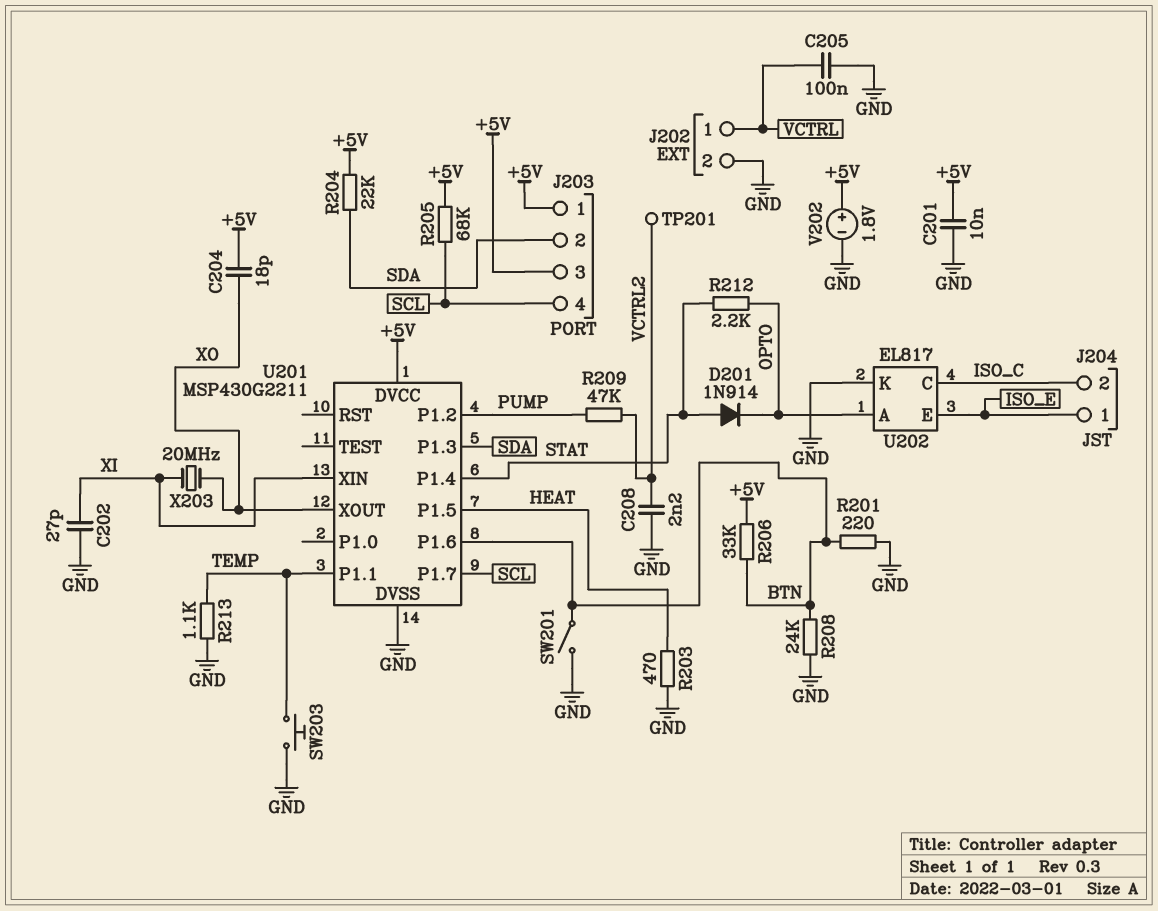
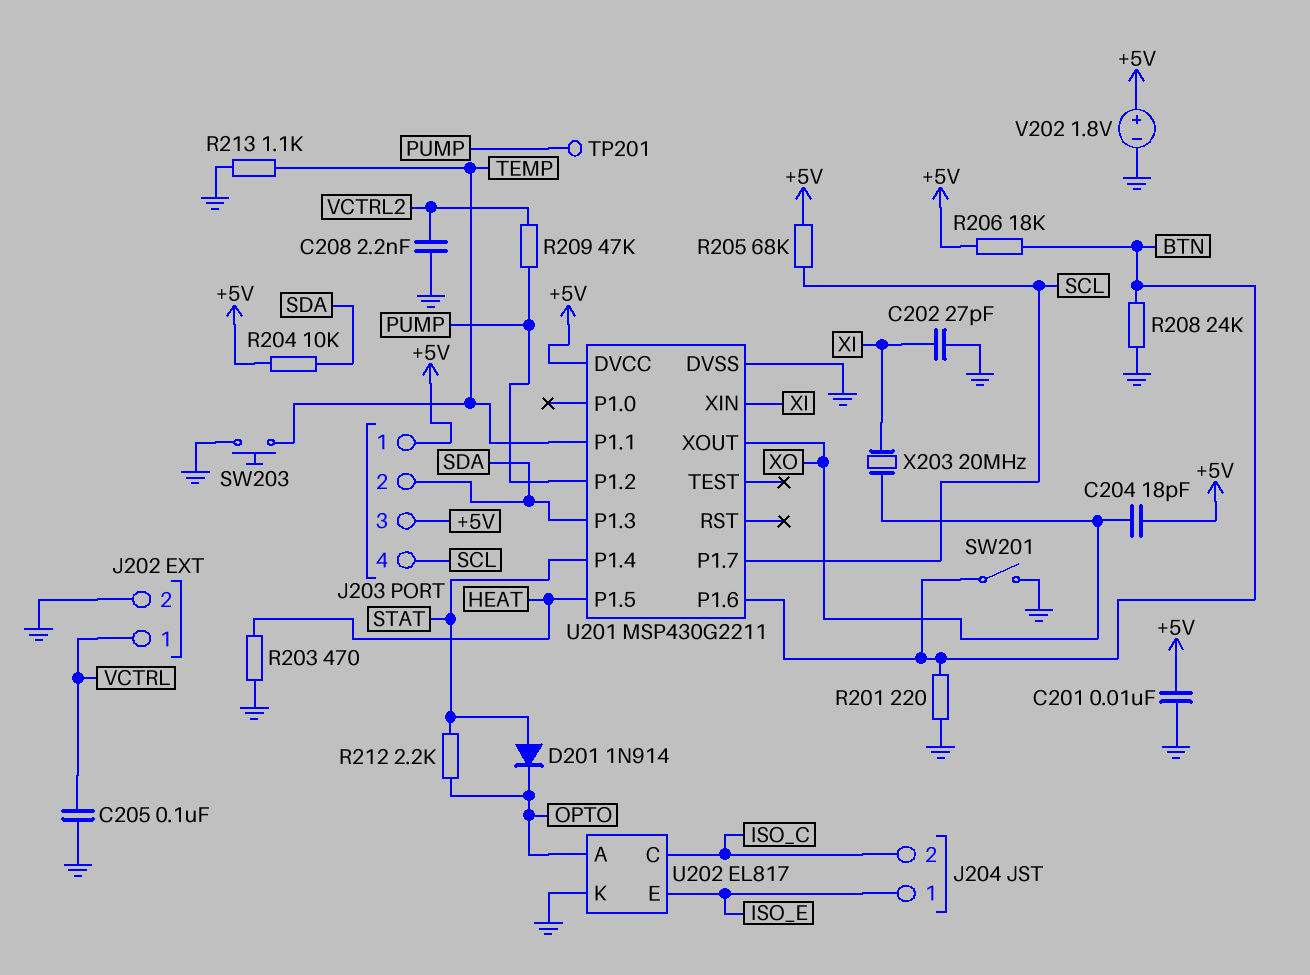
R204: 22k (+5V, SDA) -> 10k (+5V, SDA)
R206: 33k (+5V, BTN) -> 18k (+5V, BTN)
TP201: test point (VCTRL2) -> test point (PUMP)

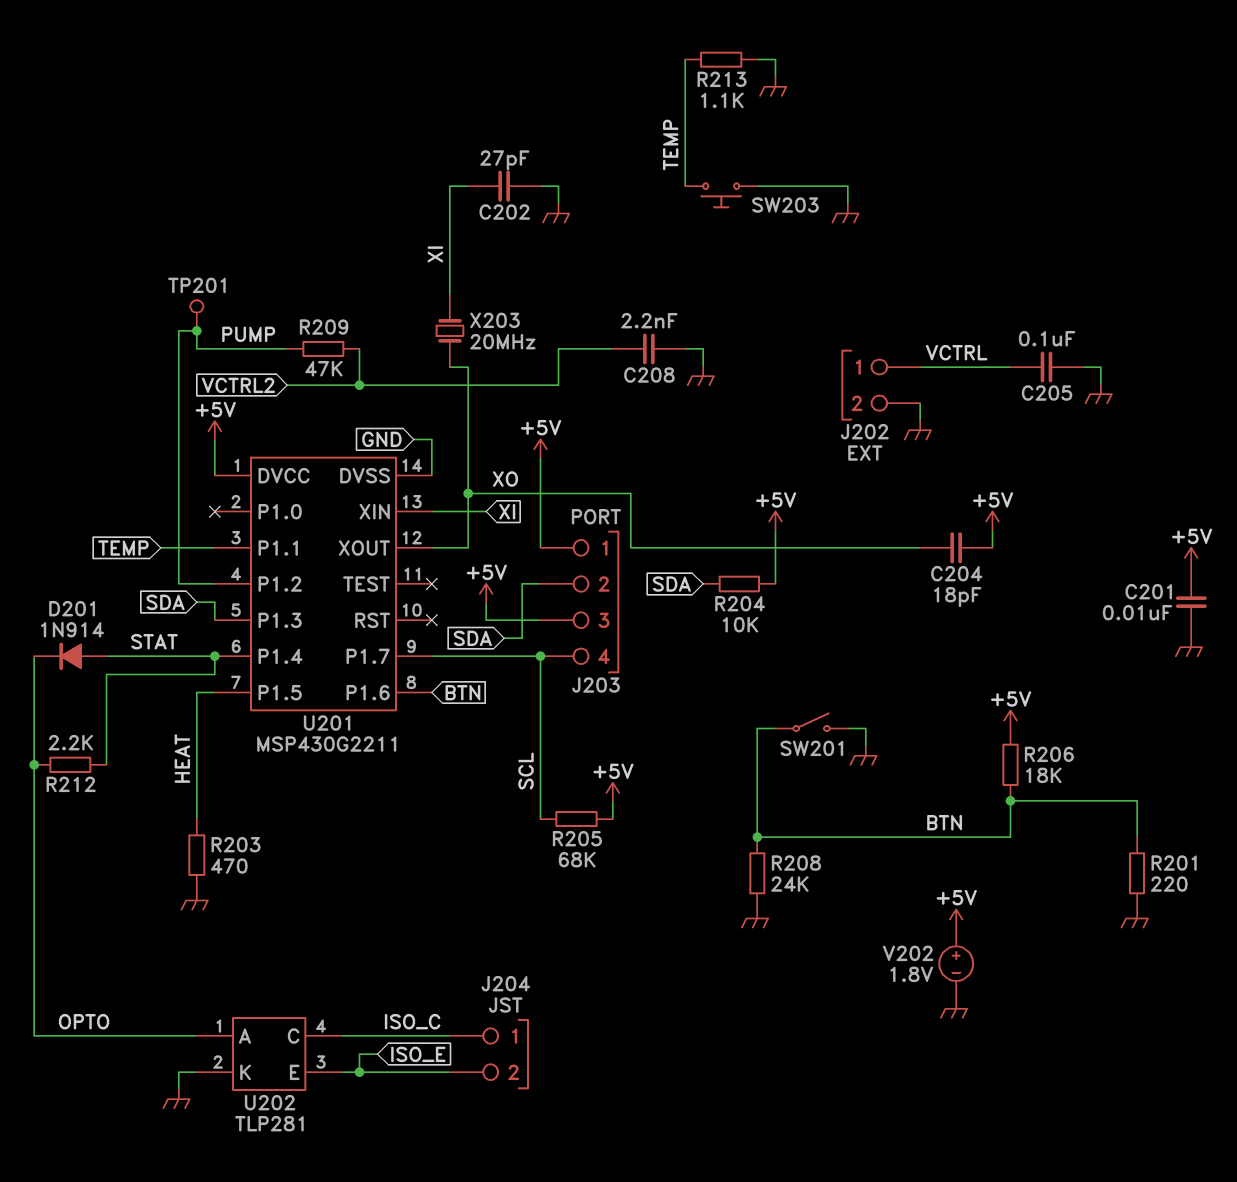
J204 pin 1: ISO_E -> ISO_C
J204 pin 2: ISO_C -> ISO_E
U202: EL817 -> TLP281

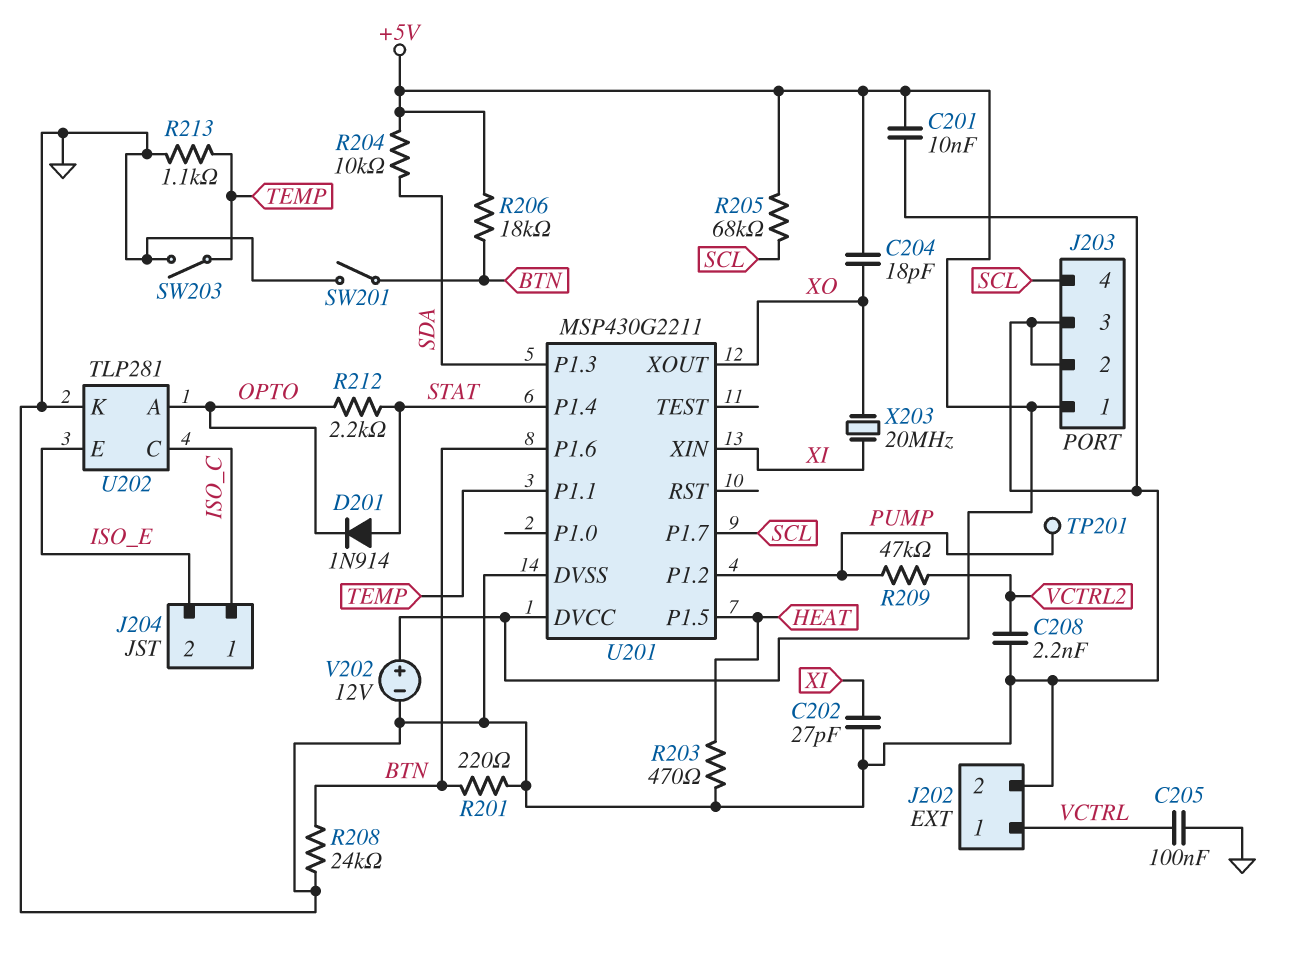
J203 pin 2: SDA -> GND
J203 pin 3: +5V -> GND
SW203: button (GND, TEMP) -> switch (GND, TEMP)
V202: 1.8V (plus +5V, minus GND) -> 12V (plus +5V, minus GND)

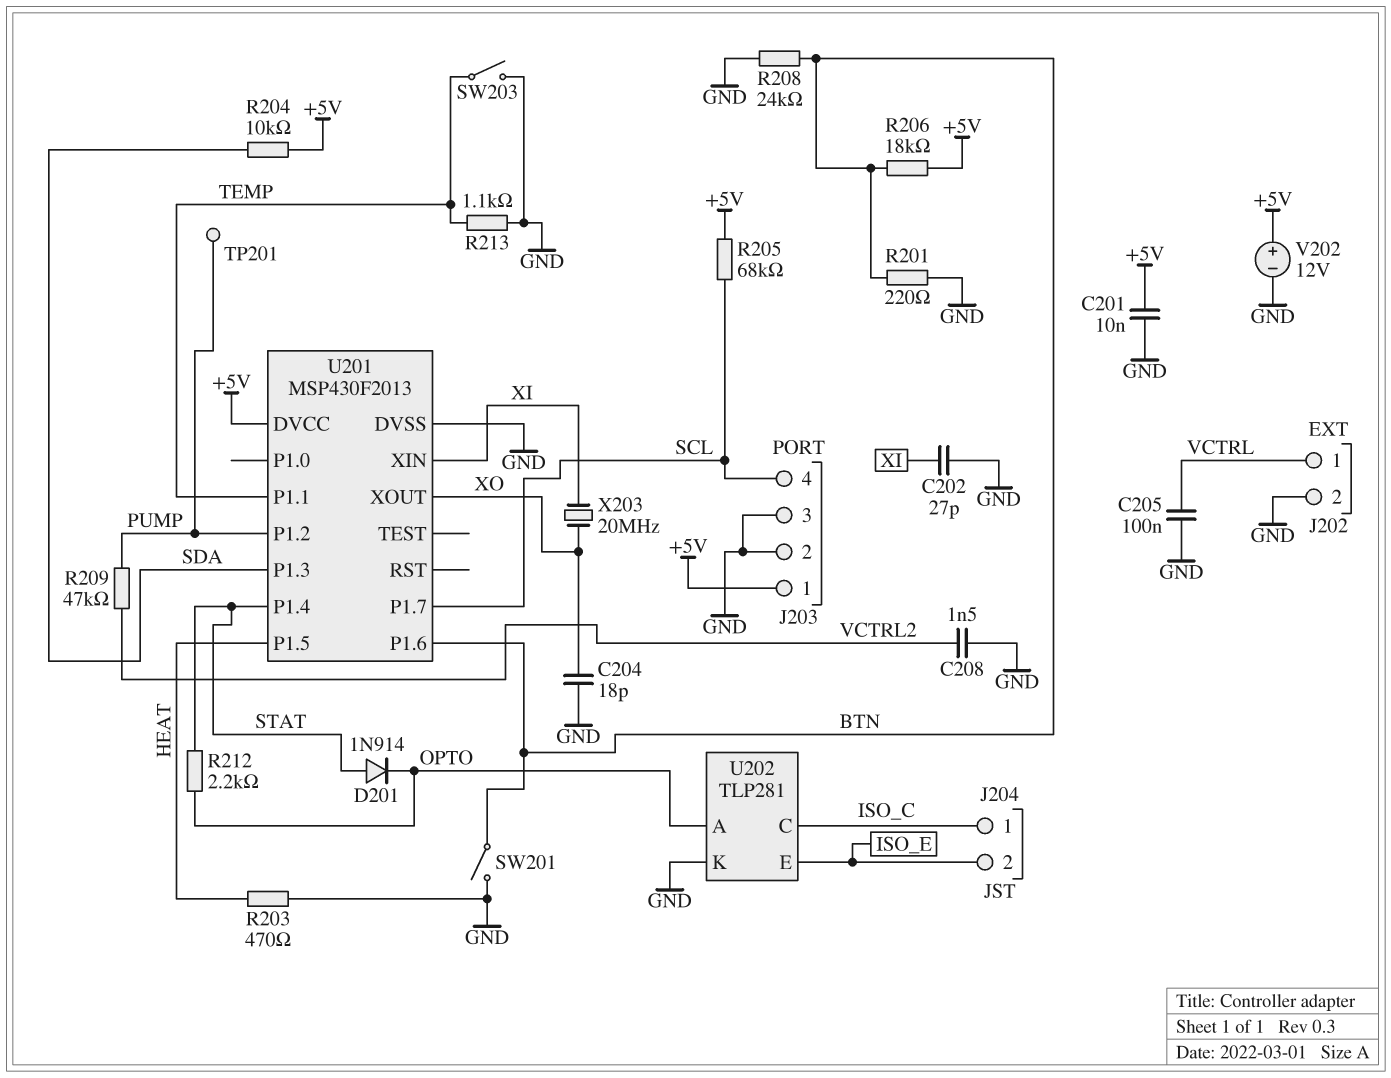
C204: 18pF (+5V, XO) -> 18pF (GND, XO)
C208: 2.2nF (GND, VCTRL2) -> 1.5nF (GND, VCTRL2)
U201: MSP430G2211 -> MSP430F2013

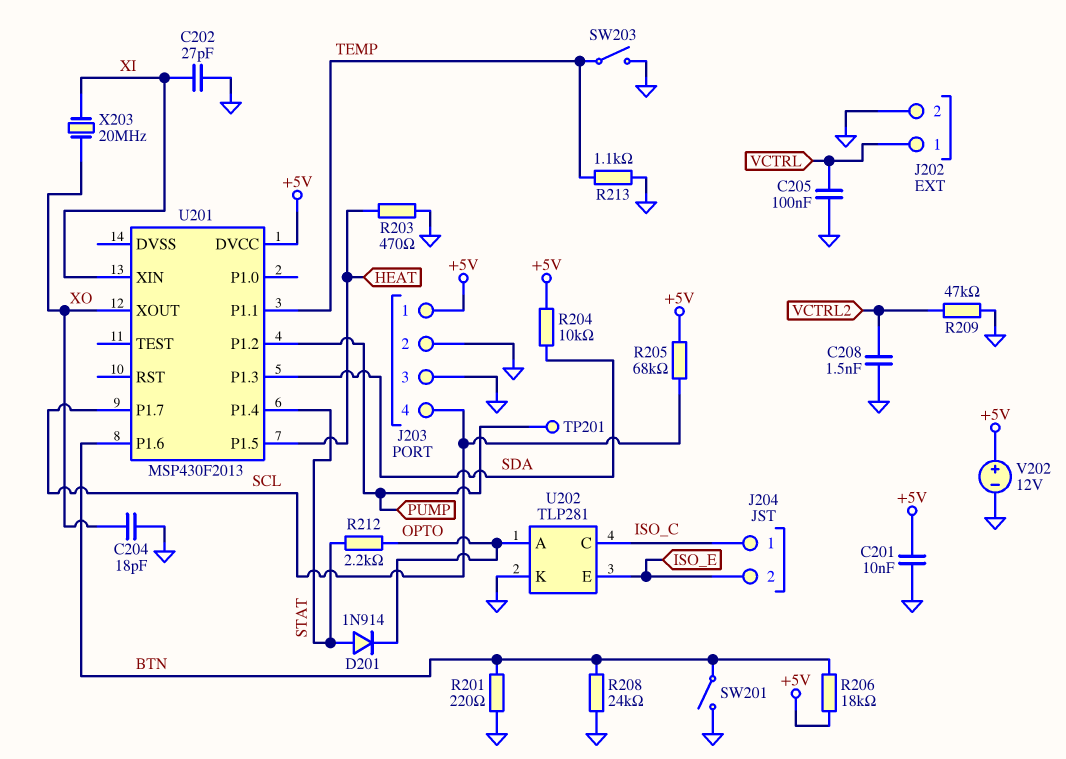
R209: 47k (PUMP, VCTRL2) -> 47k (GND, VCTRL2)
U201 pin DVSS: GND -> none

